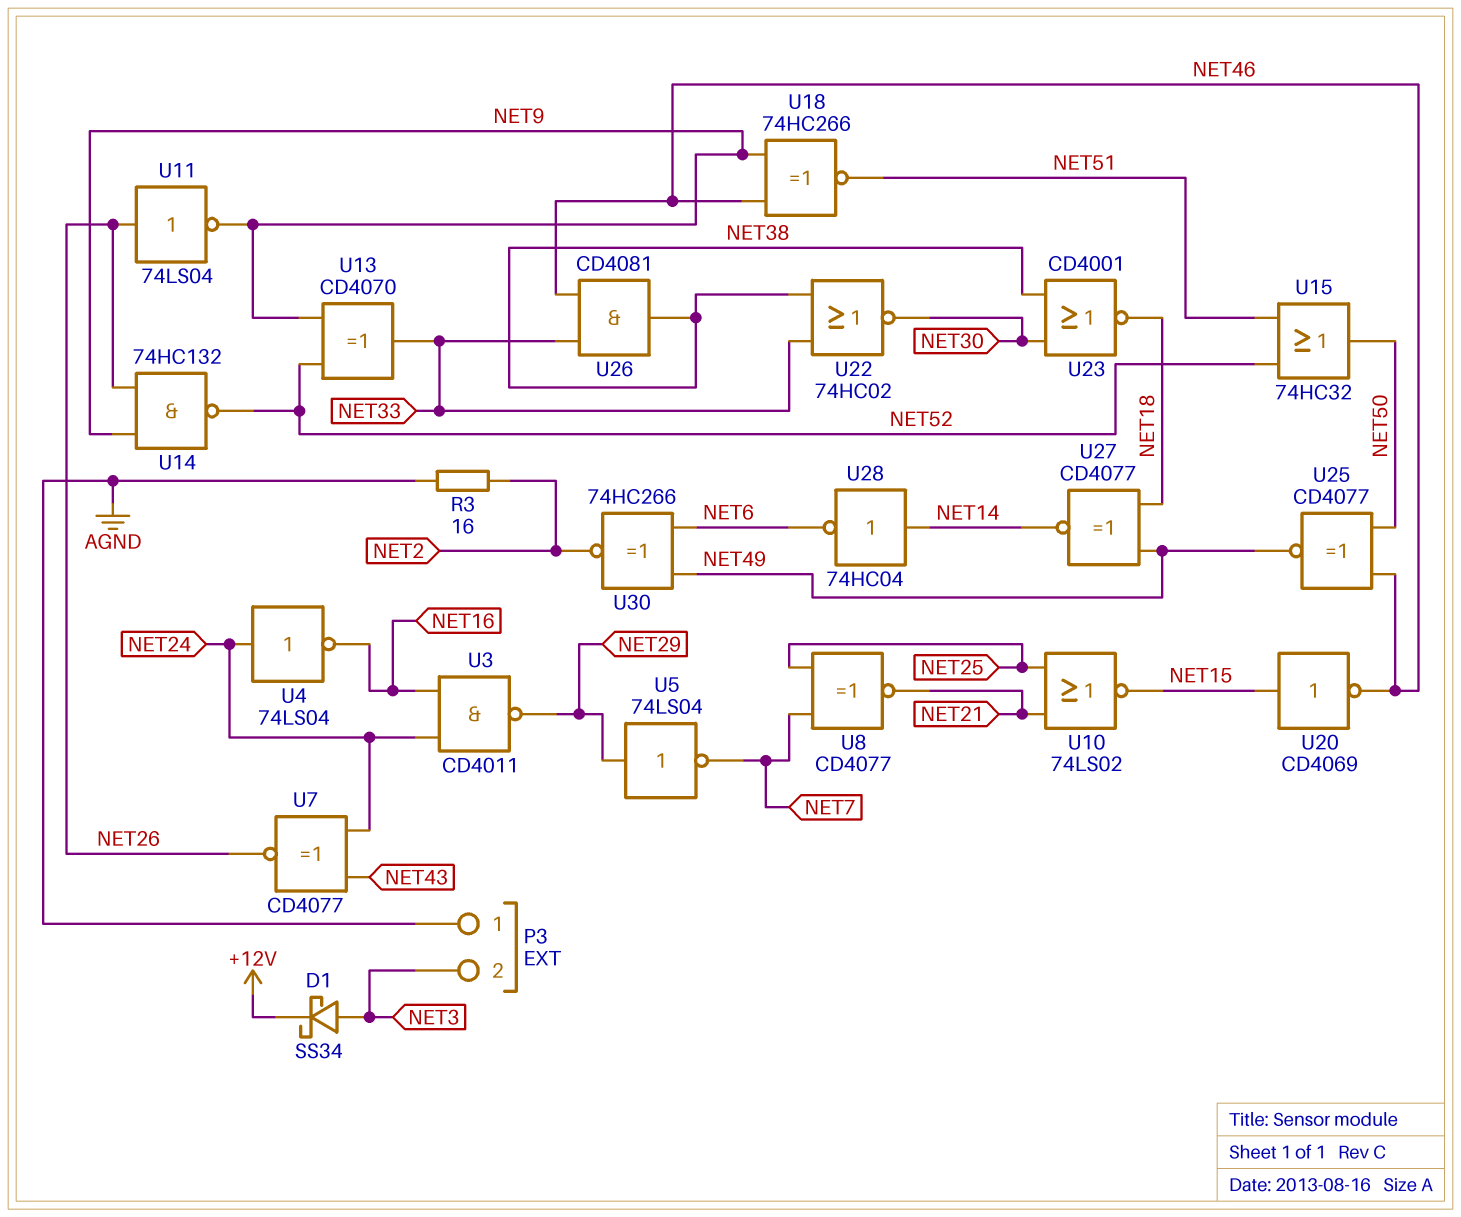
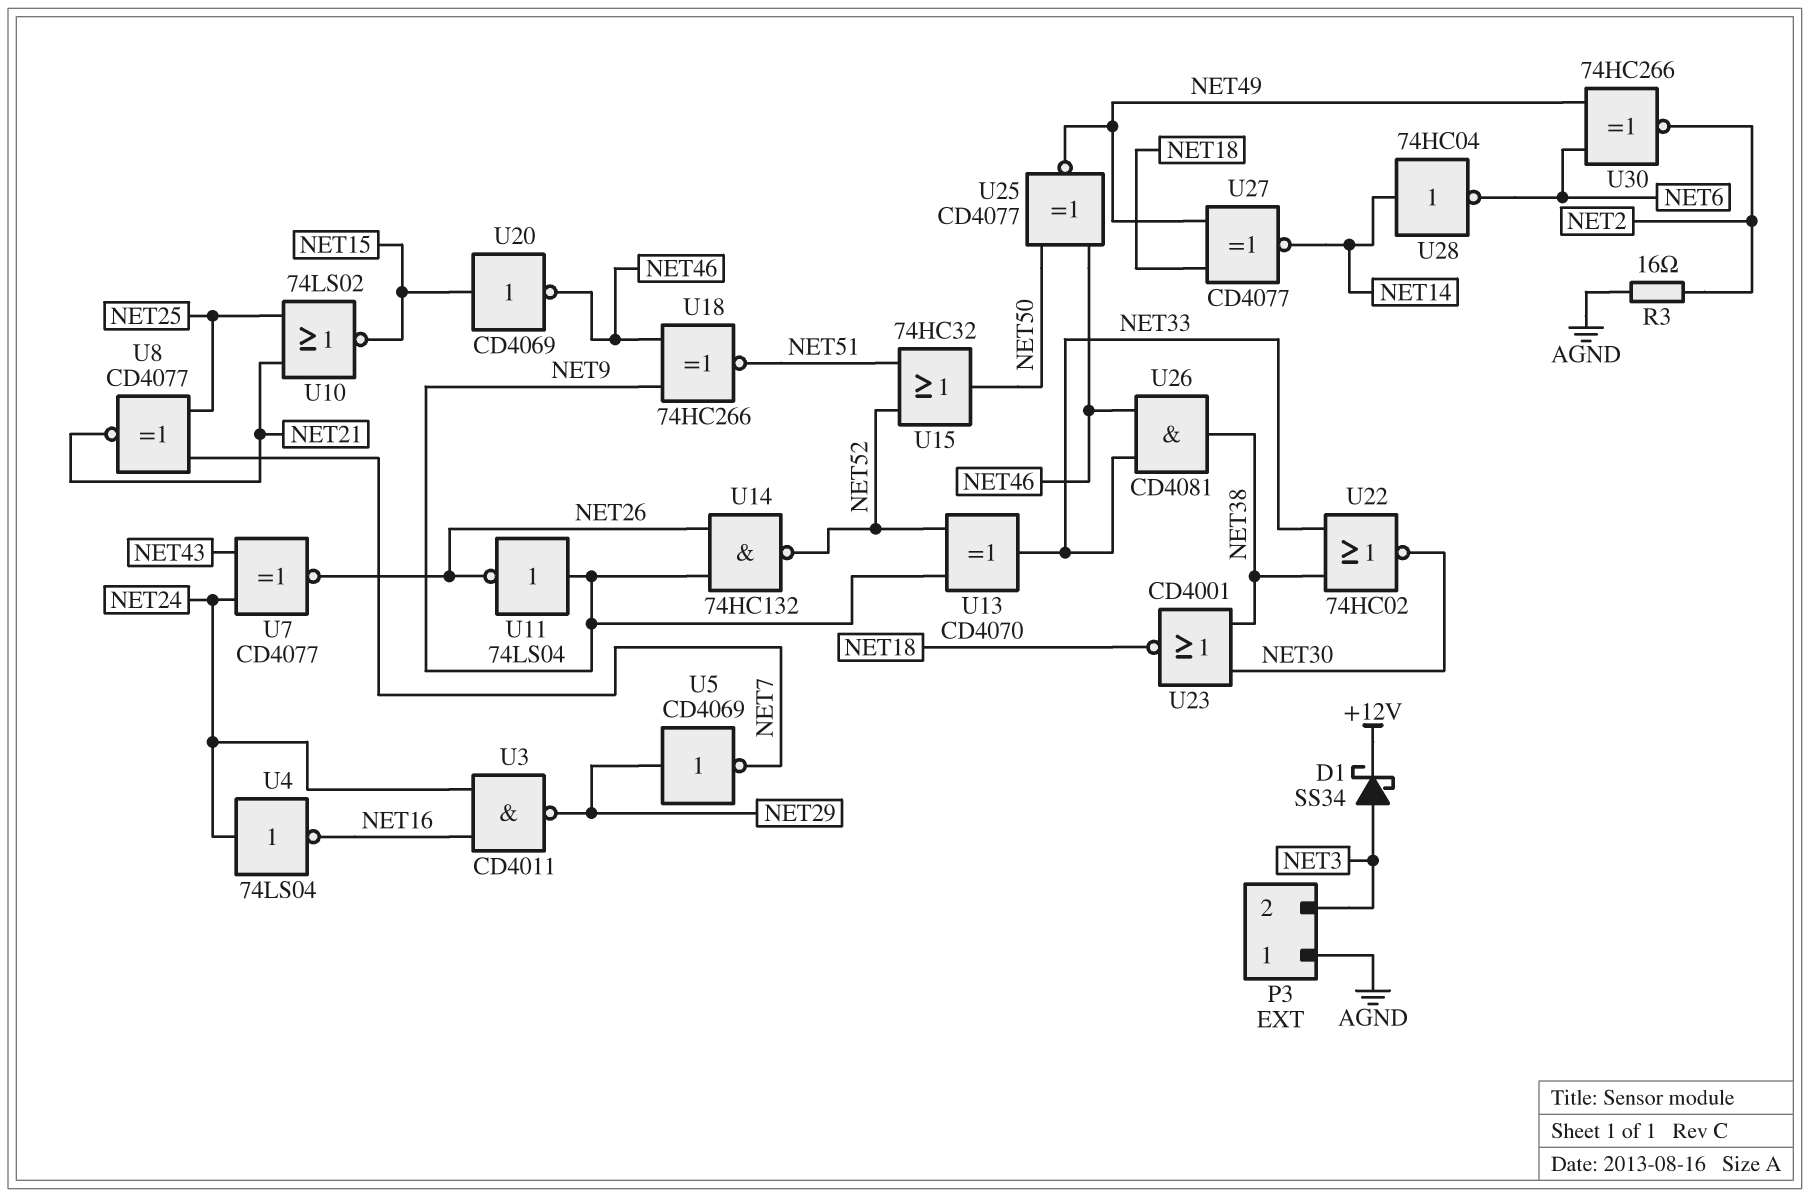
U5: NOT 74LS04 (in NET29, out NET7) -> NOT CD4069 (in NET29, out NET7)
U11: NOT 74LS04 (in NET26, out NET9) -> NOT 74LS04 (in NET9, out NET26)

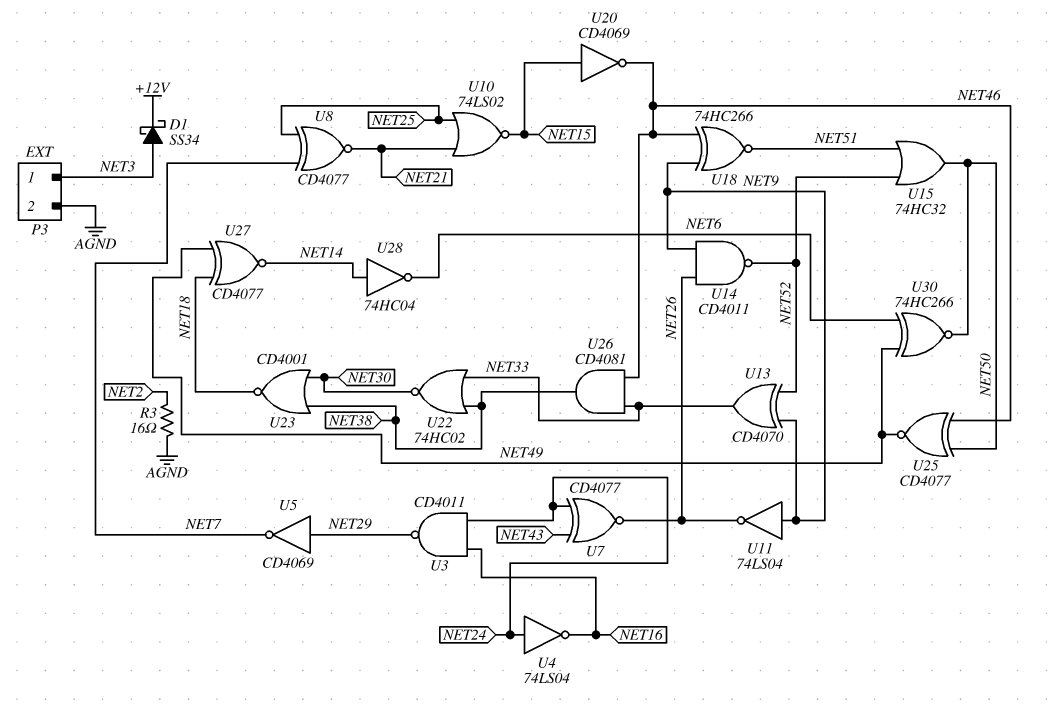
P3 pin 1: AGND -> NET3
P3 pin 2: NET3 -> AGND
U14: NAND 74HC132 (in NET9, in NET26, out NET52) -> NAND CD4011 (in NET9, in NET26, out NET52)
U30: XNOR 74HC266 (in NET6, in NET49, out NET2) -> XNOR 74HC266 (in NET6, in NET49, out NET50)

